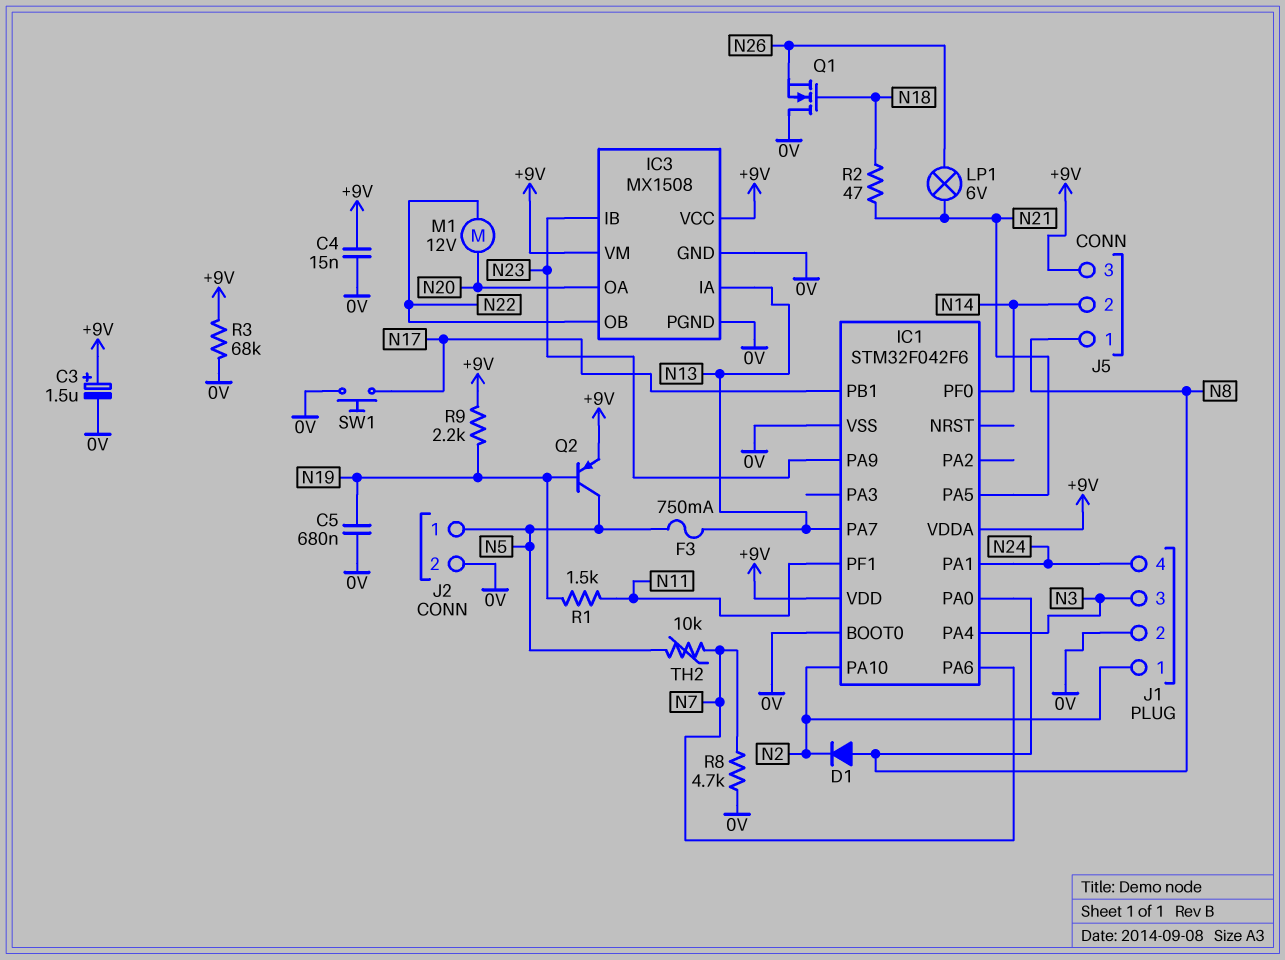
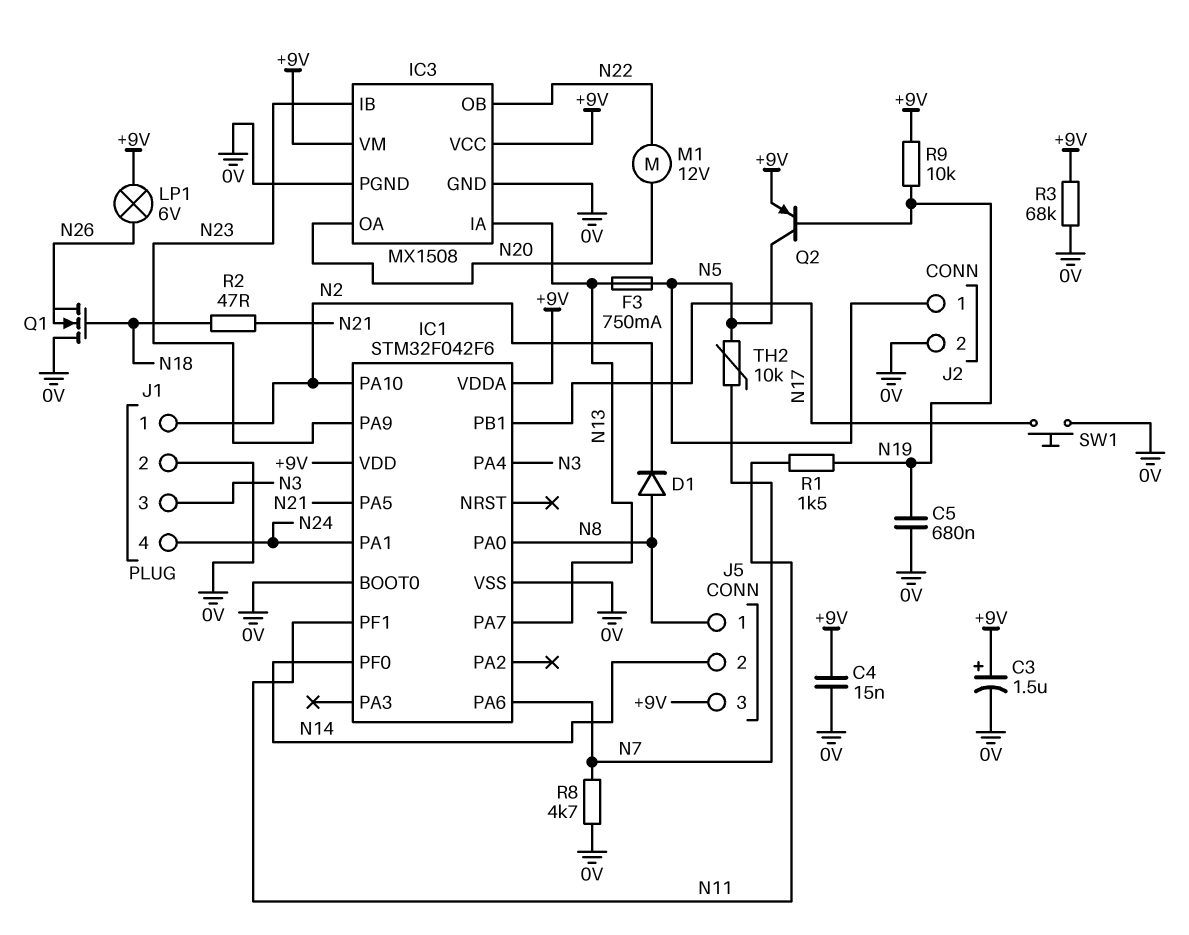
LP1: lamp 6V (N21, N26) -> lamp 6V (+9V, N26)
R9: 2.2k (+9V, N19) -> 10k (+9V, N19)

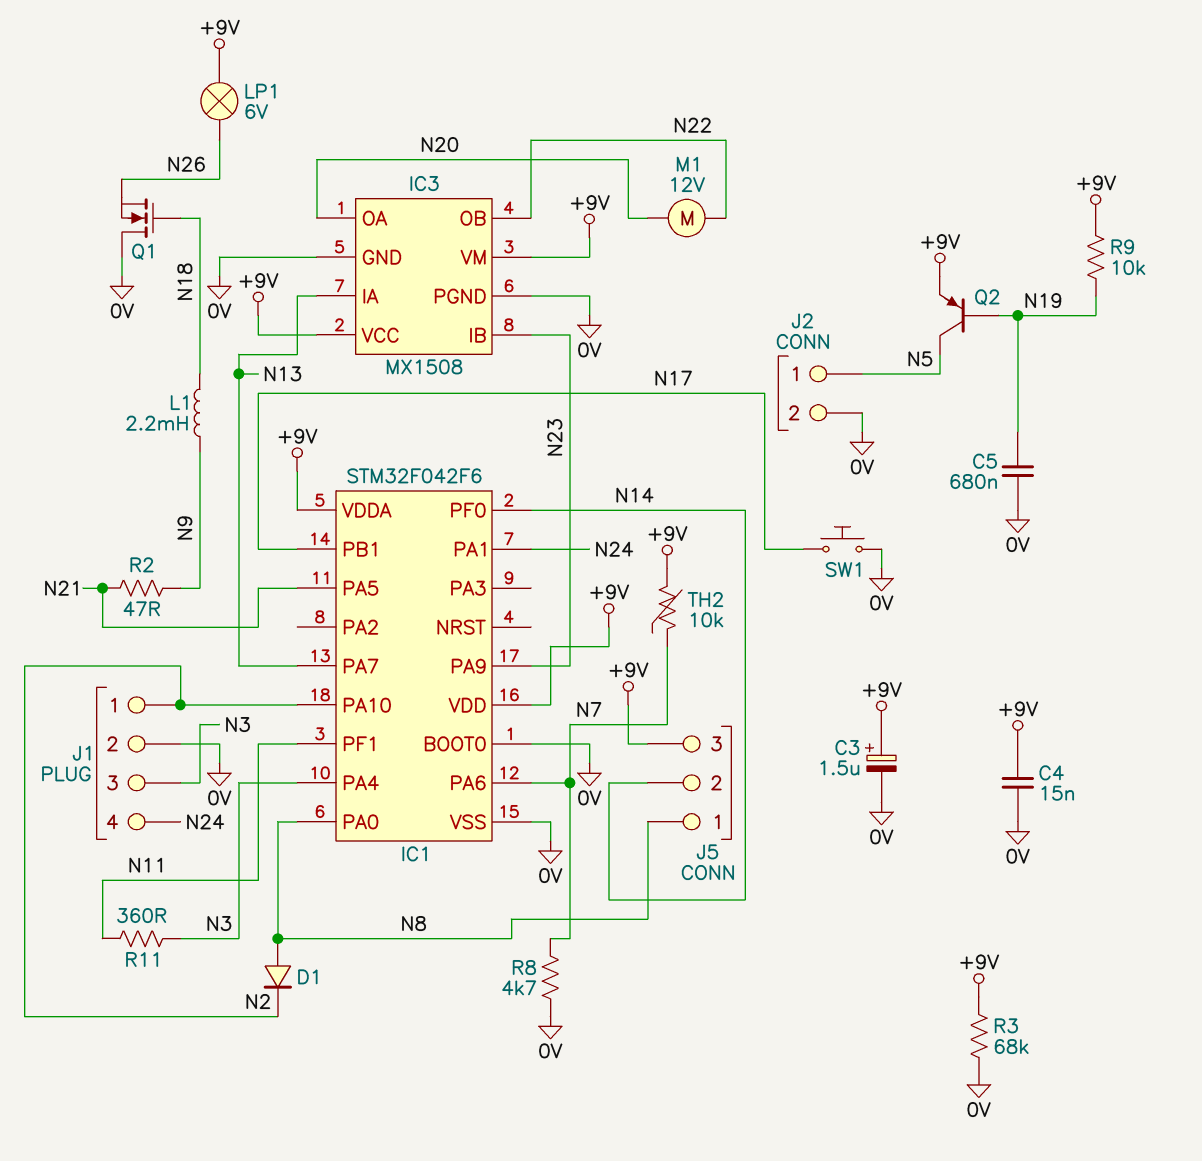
F3: 750mA (N5, N13) -> none
L1: none -> 2.2mH (N9, N18)
R1: 1.5k (N11, N19) -> none
R2: 47 (N18, N21) -> 47 (N9, N21)
R11: none -> 360 (N3, N11)
TH2: 10k (N5, N7) -> 10k (+9V, N7)

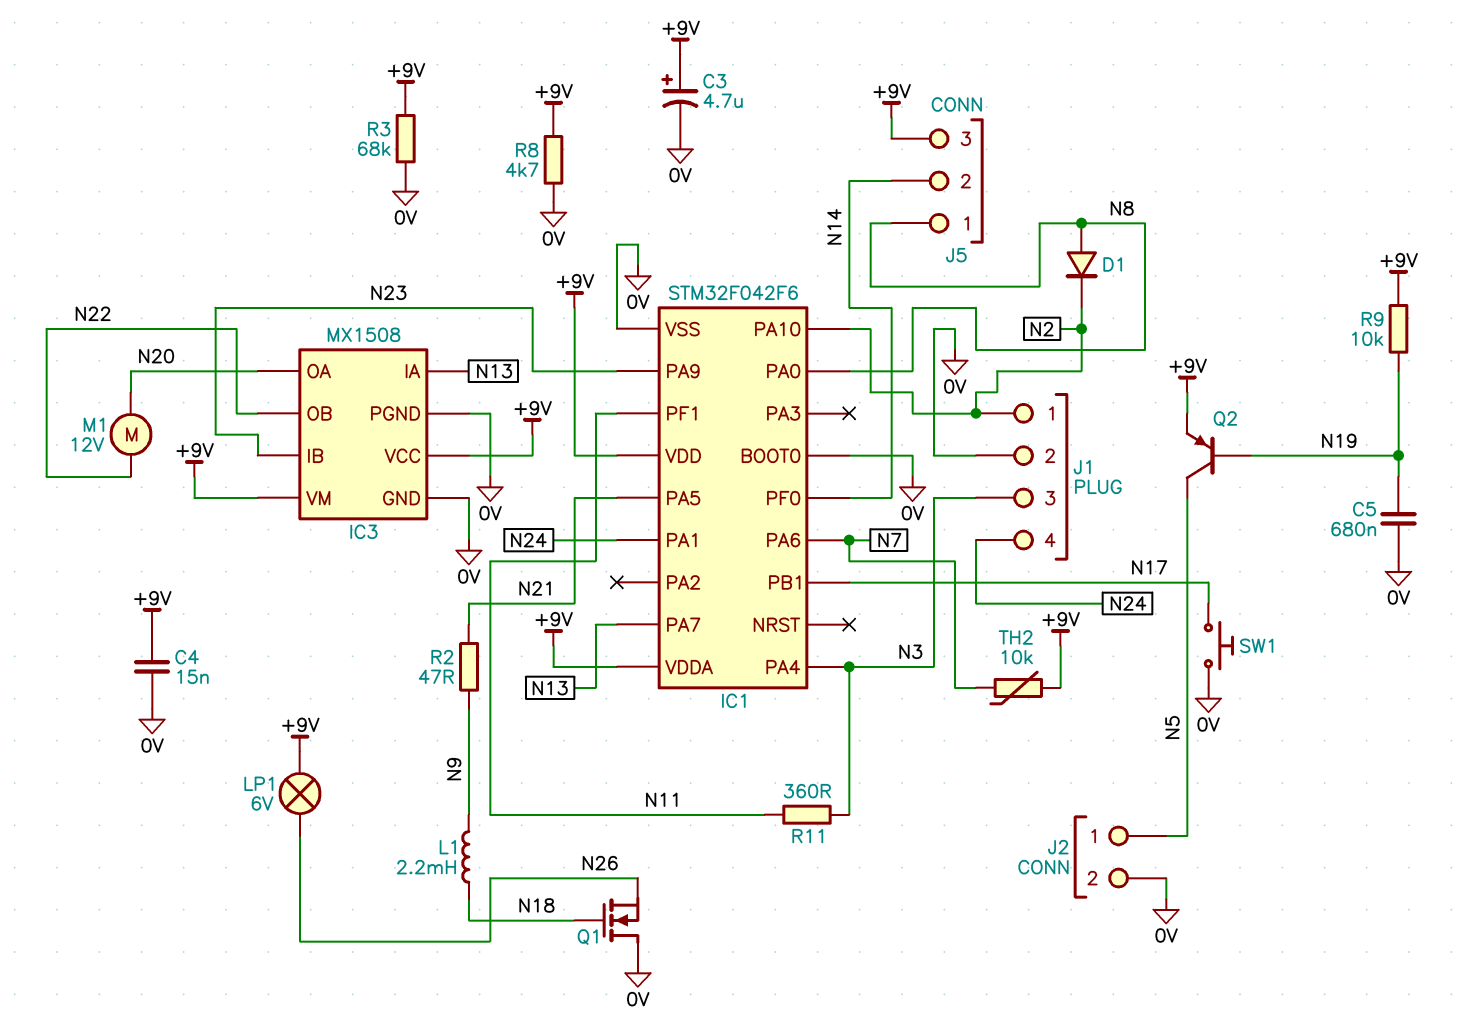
C3: 1.5uF (plus +9V, minus 0V) -> 4.7uF (plus +9V, minus 0V)
R8: 4.7k (0V, N7) -> 4.7k (+9V, 0V)

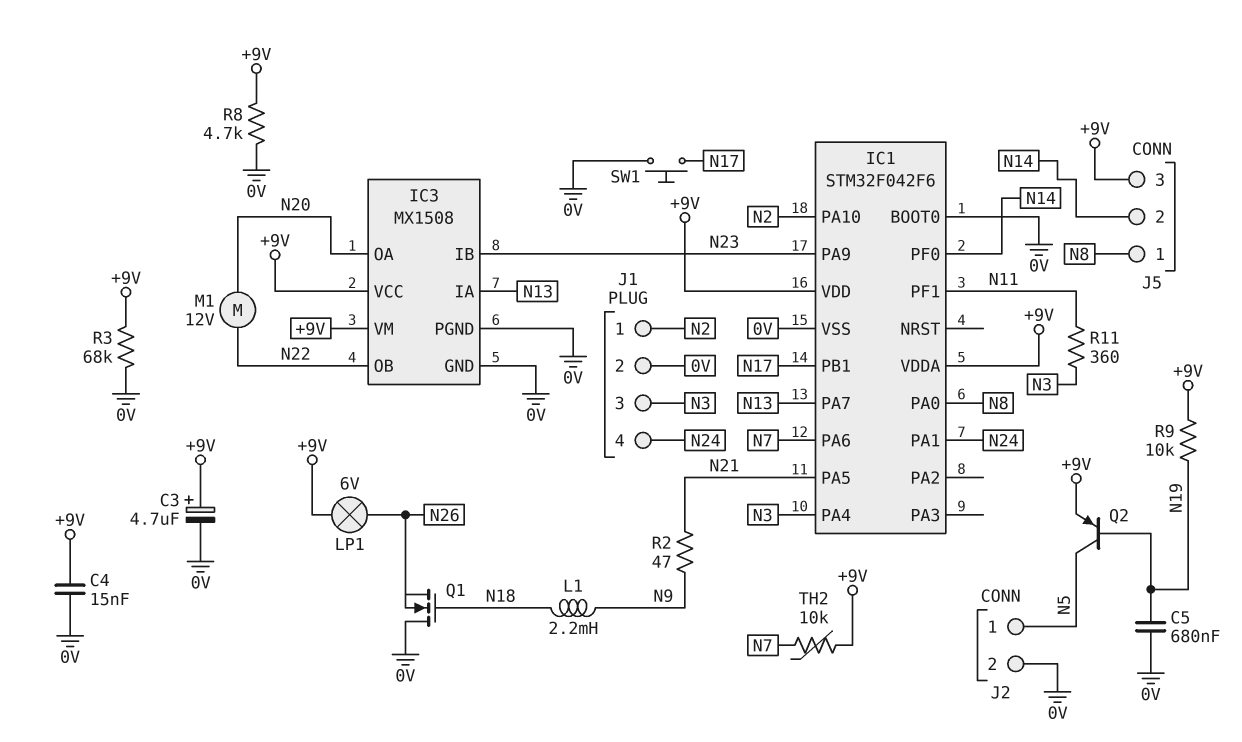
D1: diode (A N8, K N2) -> none

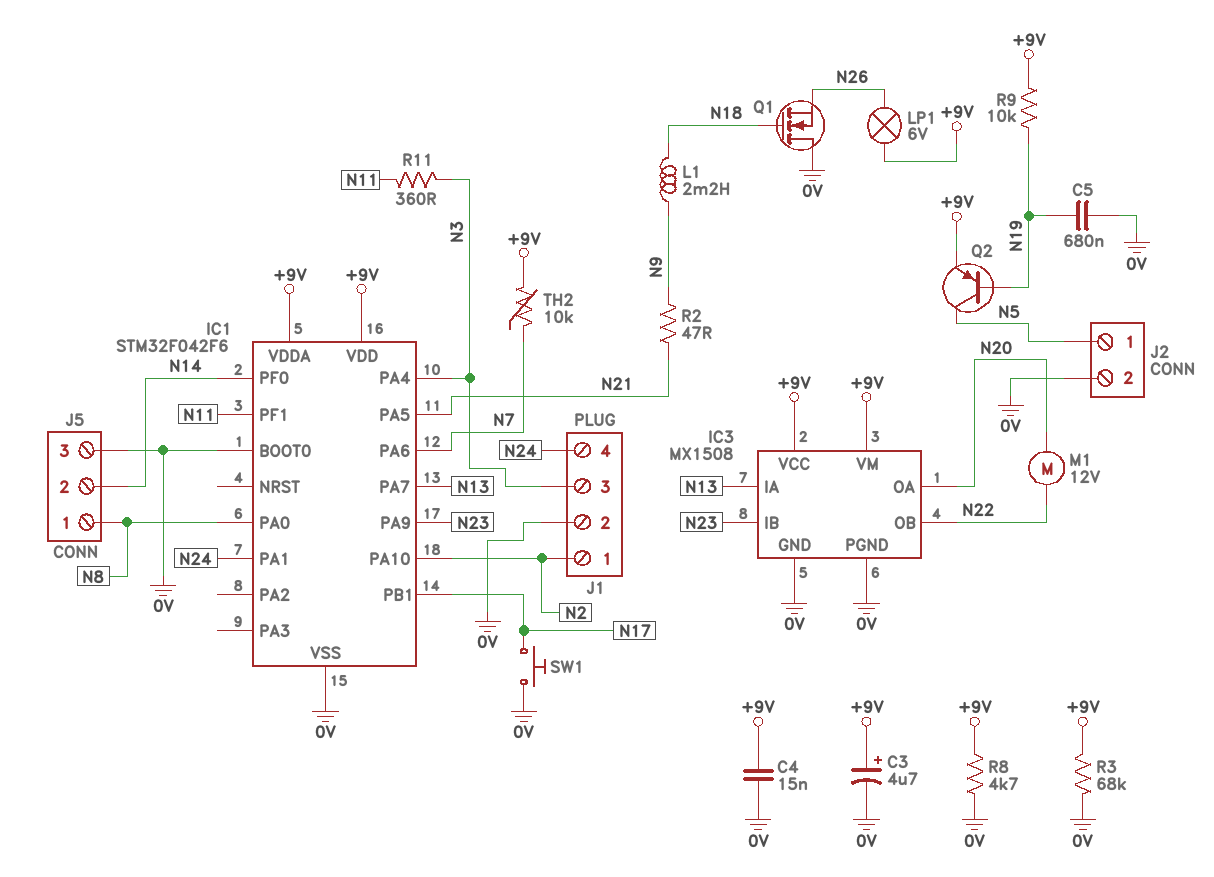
J5 pin 3: +9V -> 0V

